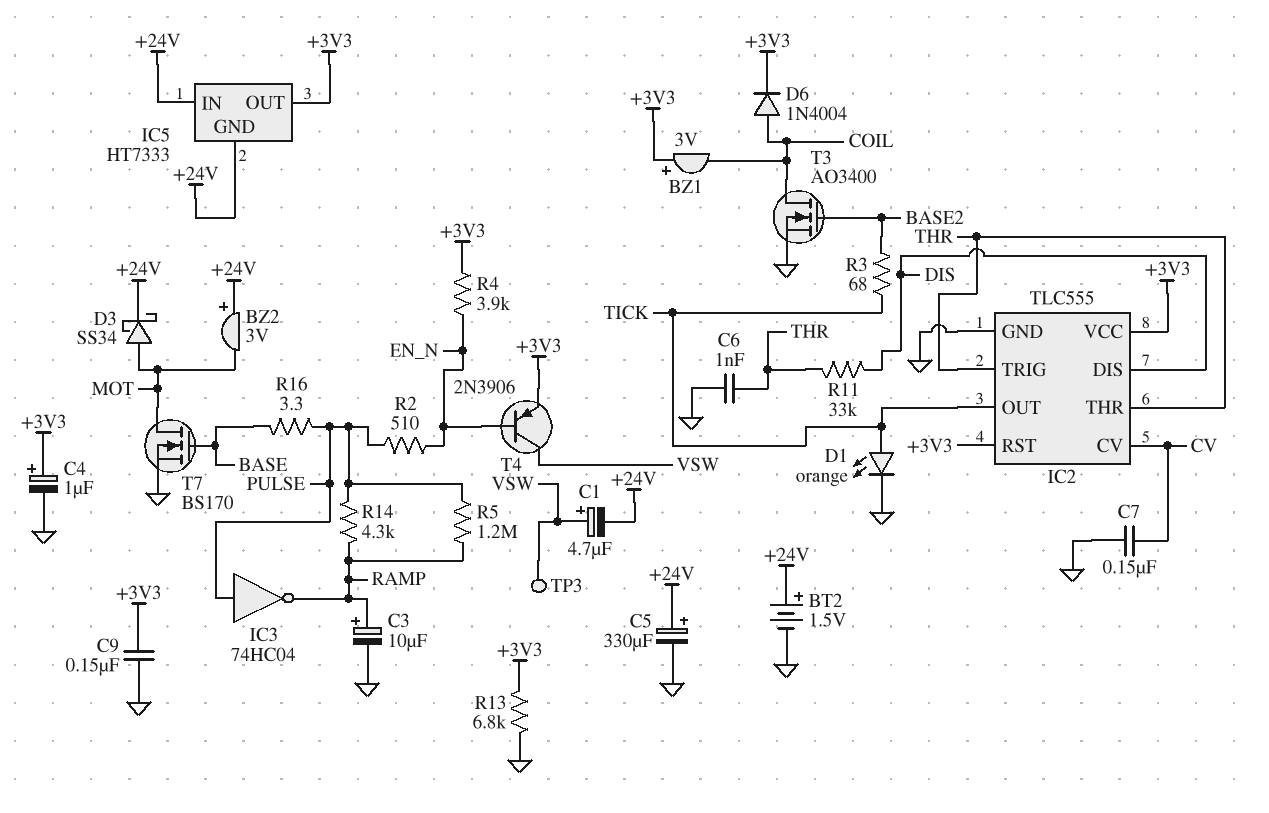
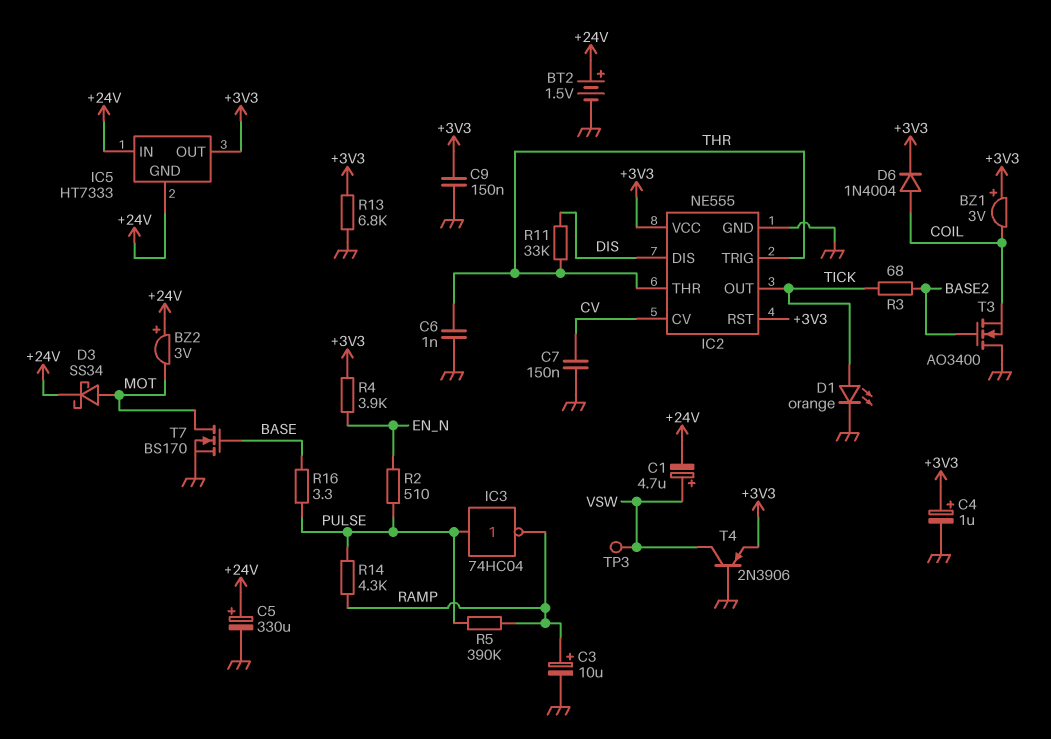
IC2: TLC555 -> NE555
R5: 1.2M (PULSE, RAMP) -> 390k (PULSE, RAMP)
T3: NMOS AO3400 (G BASE2, D COIL, S GND) -> NMOS AO3400 (G BASE2, D GND, S COIL)
T4: PNP 2N3906 (B EN_N, C VSW, E +3V3) -> PNP 2N3906 (B GND, C VSW, E +3V3)

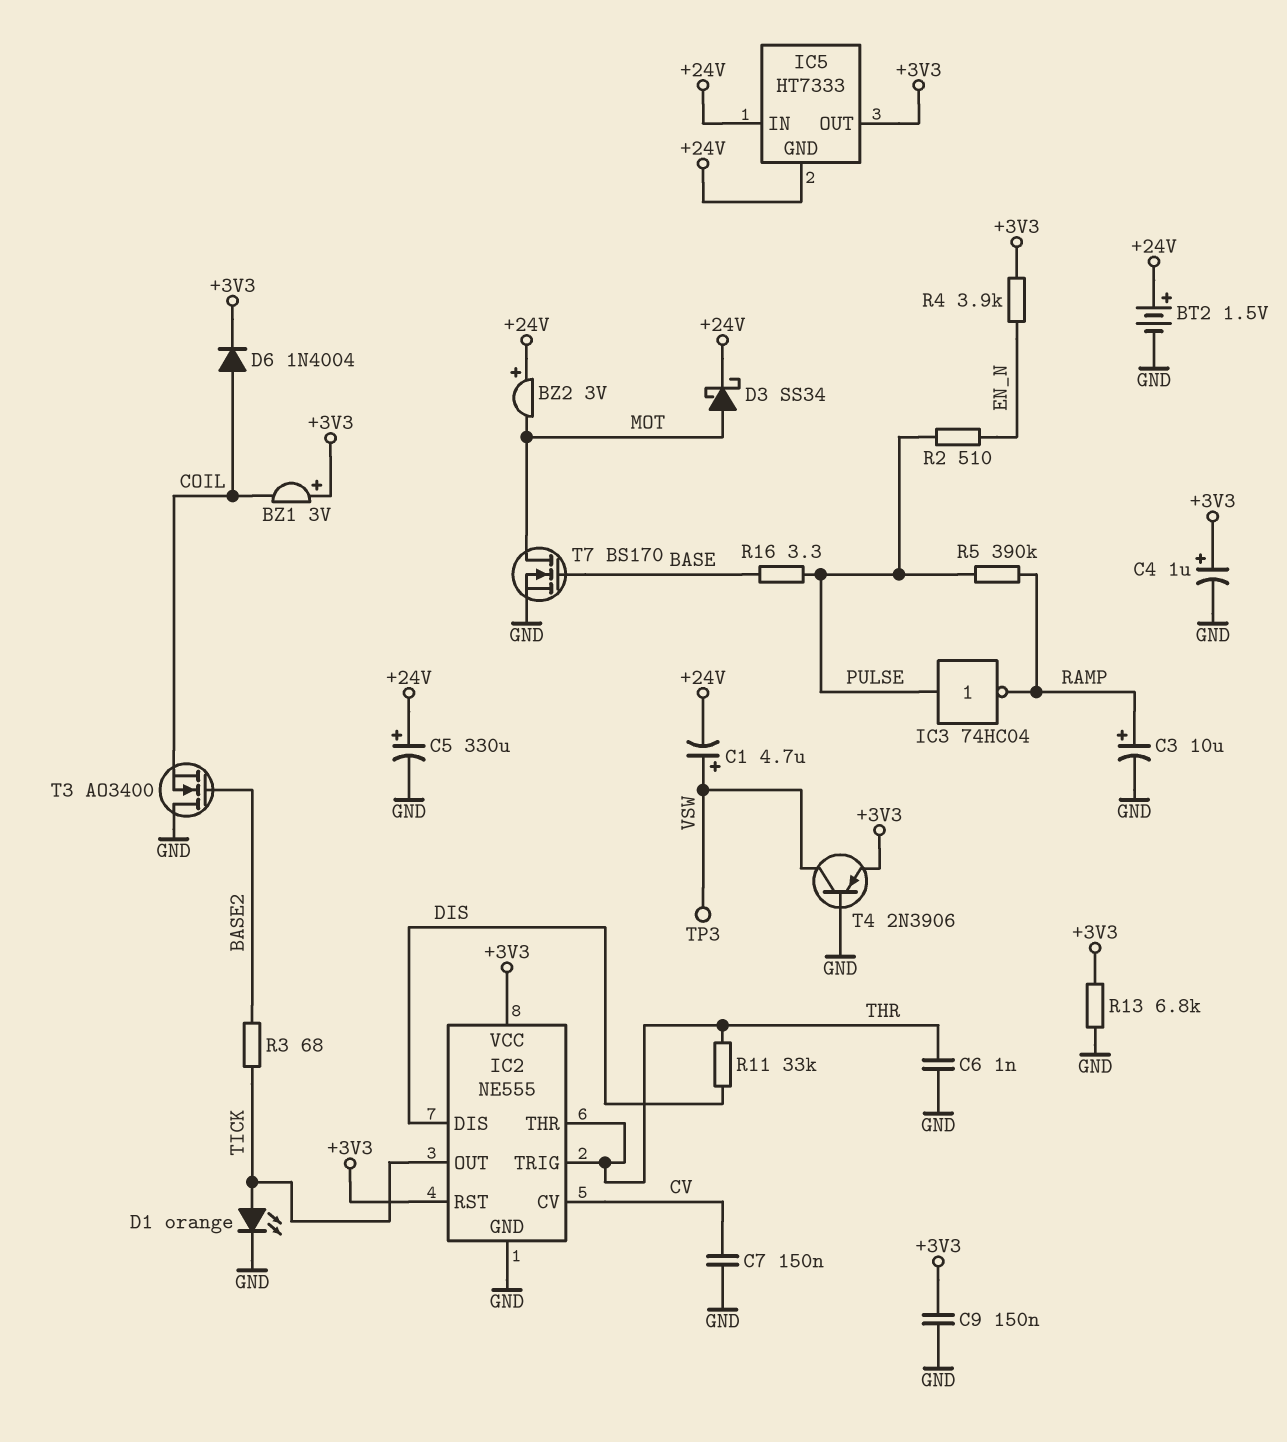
R14: 4.3k (PULSE, RAMP) -> none

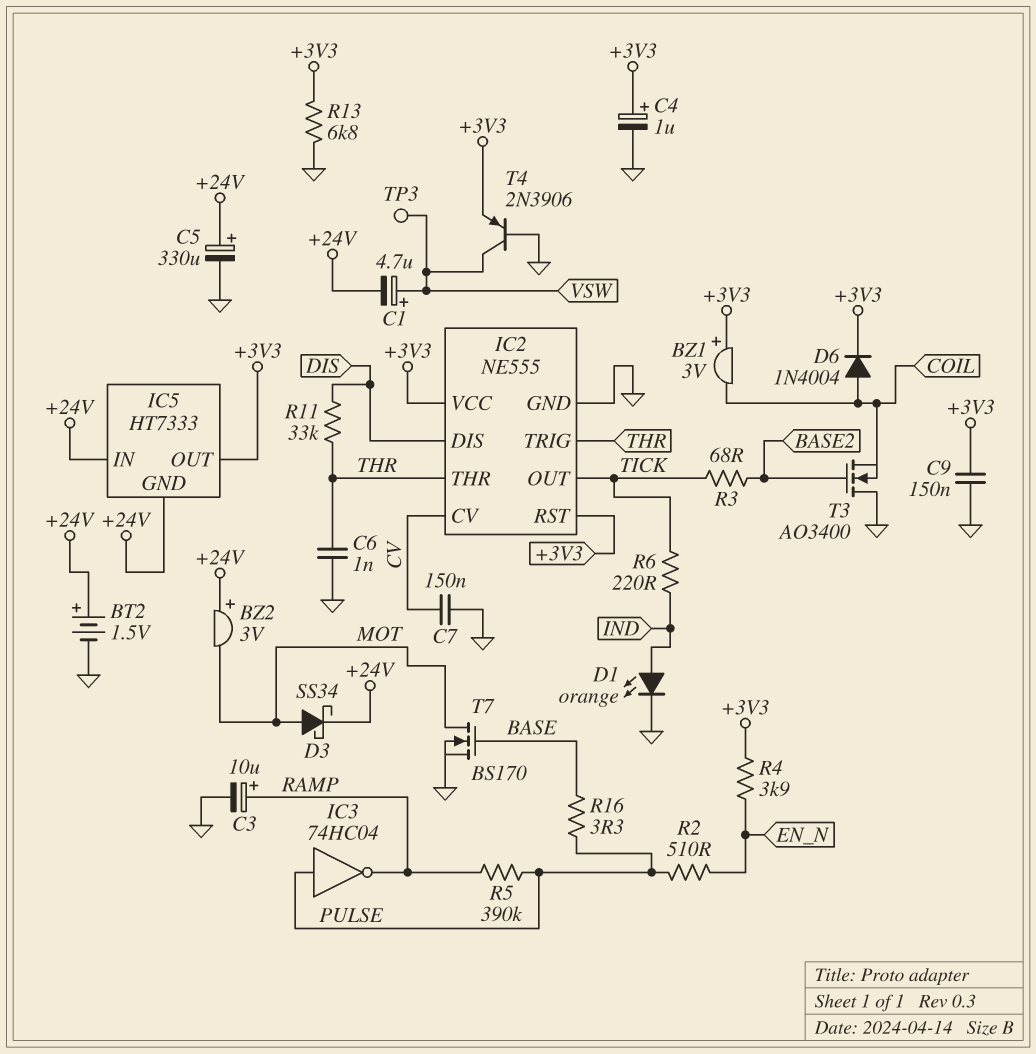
D1: LED orange (A TICK, K GND) -> LED orange (A IND, K GND)
R6: none -> 220 (IND, TICK)

